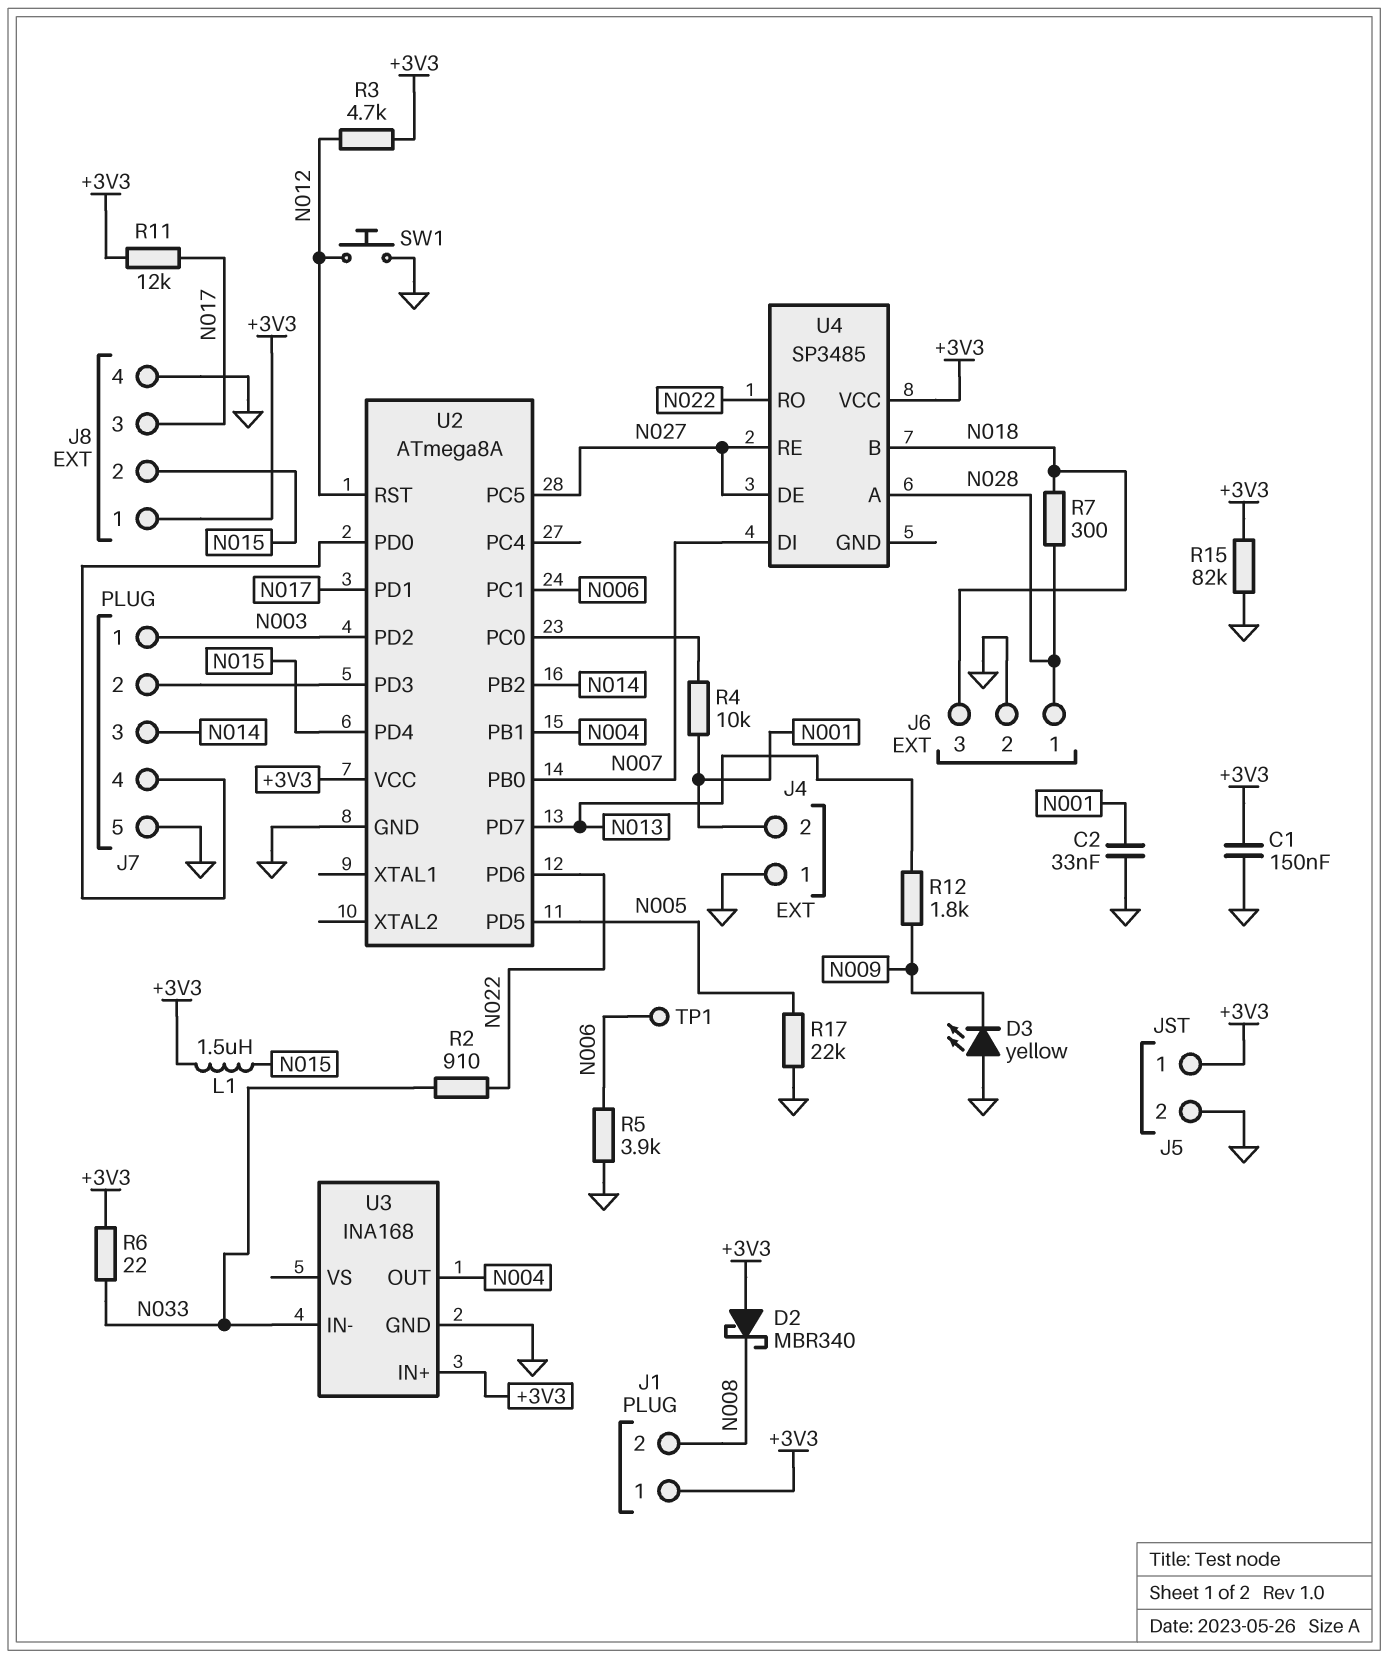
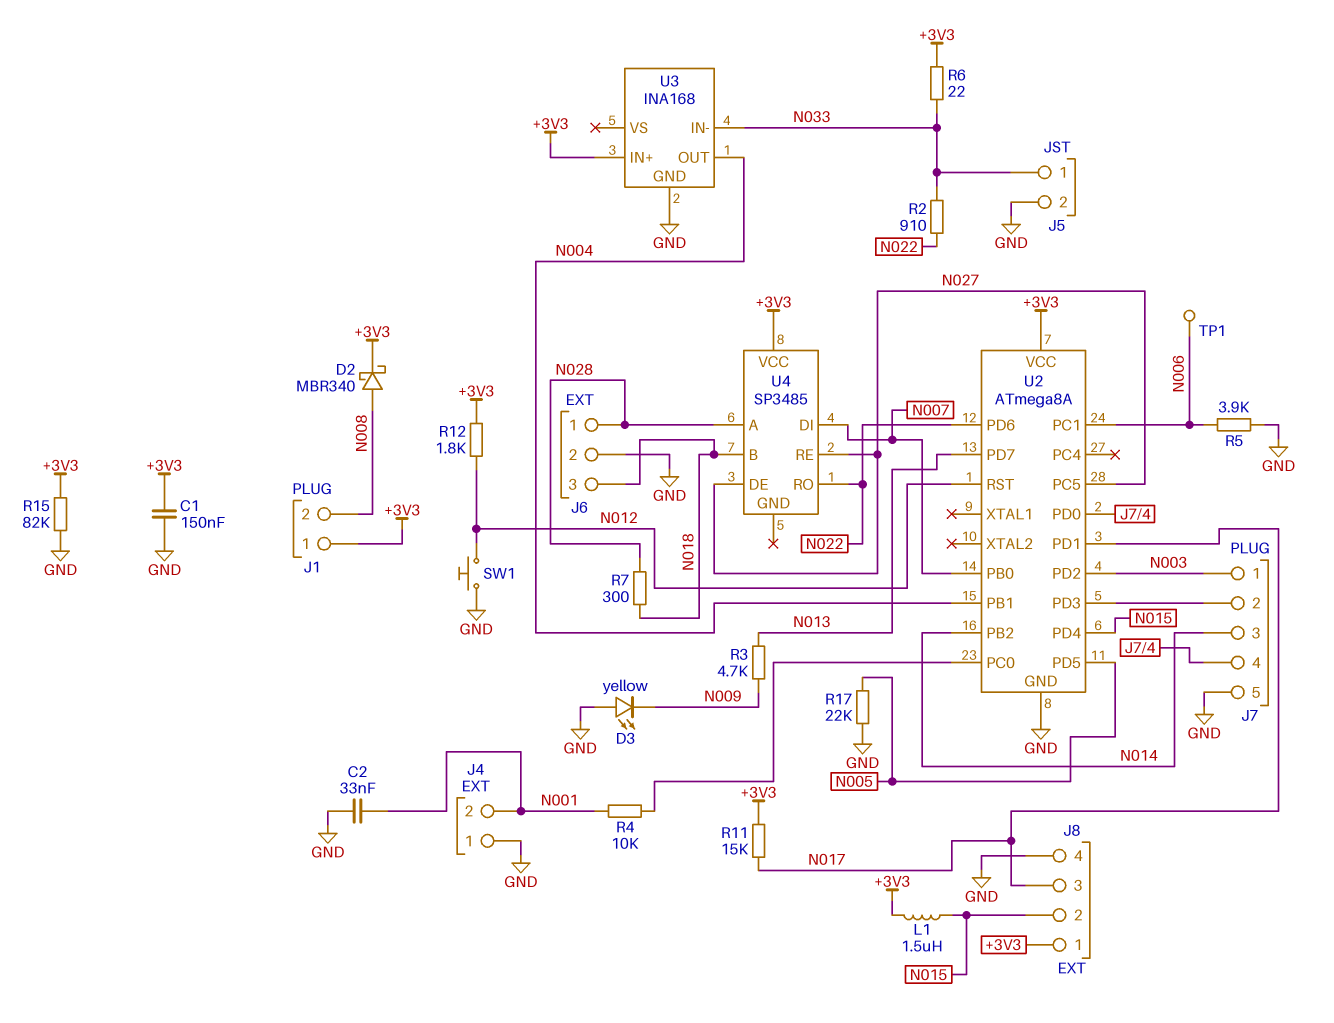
D2: schottky MBR340 (A +3V3, K N008) -> schottky MBR340 (A N008, K +3V3)
J5 pin 1: +3V3 -> N033
R3: 4.7k (+3V3, N012) -> 4.7k (N009, N013)
R11: 12k (+3V3, N017) -> 15k (+3V3, N017)
R12: 1.8k (N009, N013) -> 1.8k (+3V3, N012)

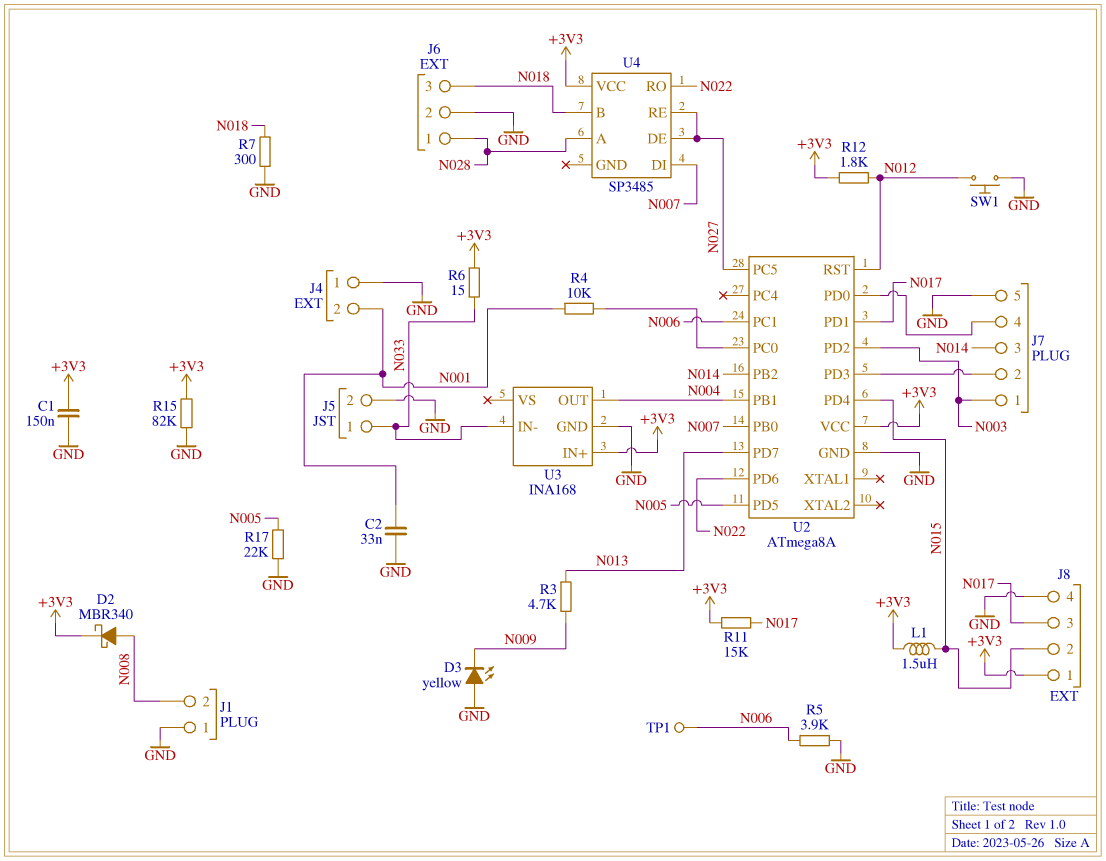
J1 pin 1: +3V3 -> GND
R2: 910 (N022, N033) -> none
R6: 22 (+3V3, N033) -> 15 (+3V3, N033)
R7: 300 (N018, N028) -> 300 (GND, N018)

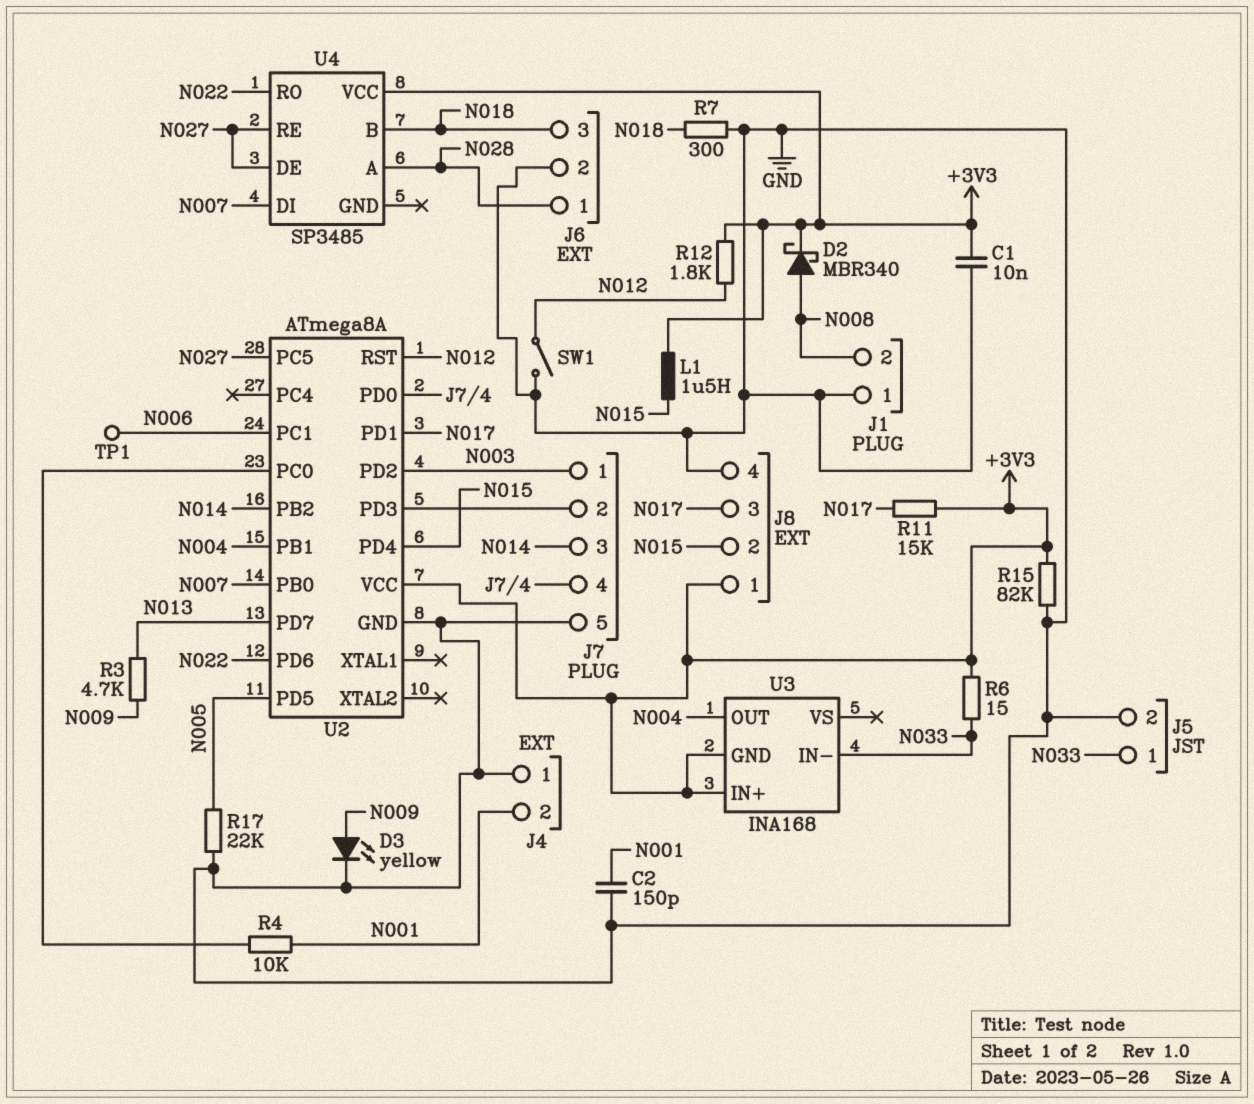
C1: 150nF (+3V3, GND) -> 10nF (+3V3, GND)
C2: 33nF (GND, N001) -> 150pF (GND, N001)
D3: LED yellow (A GND, K N009) -> LED yellow (A N009, K GND)
R5: 3.9k (GND, N006) -> none
SW1: button (GND, N012) -> switch (GND, N012)
U3 pin GND: GND -> +3V3

